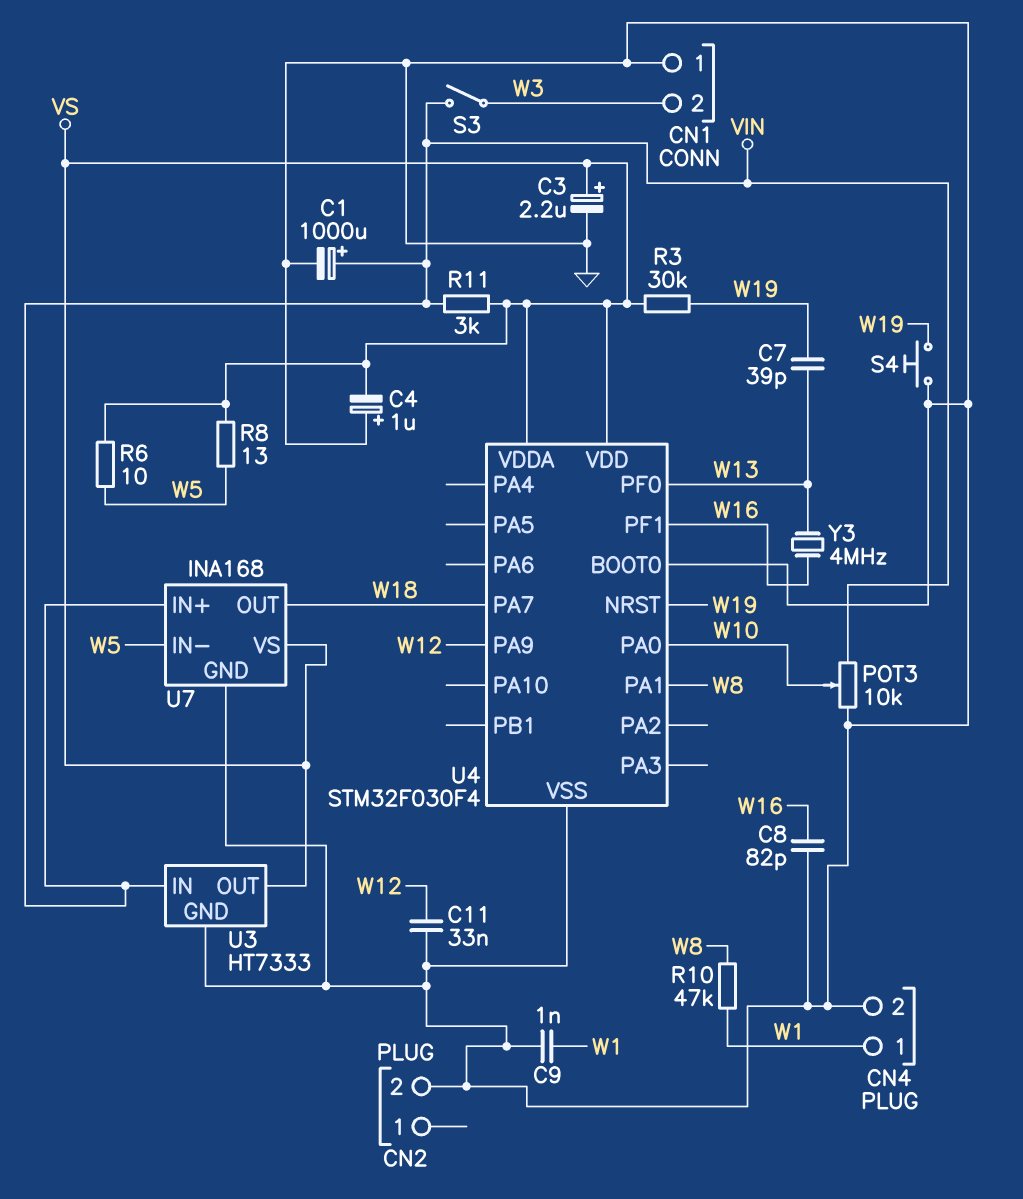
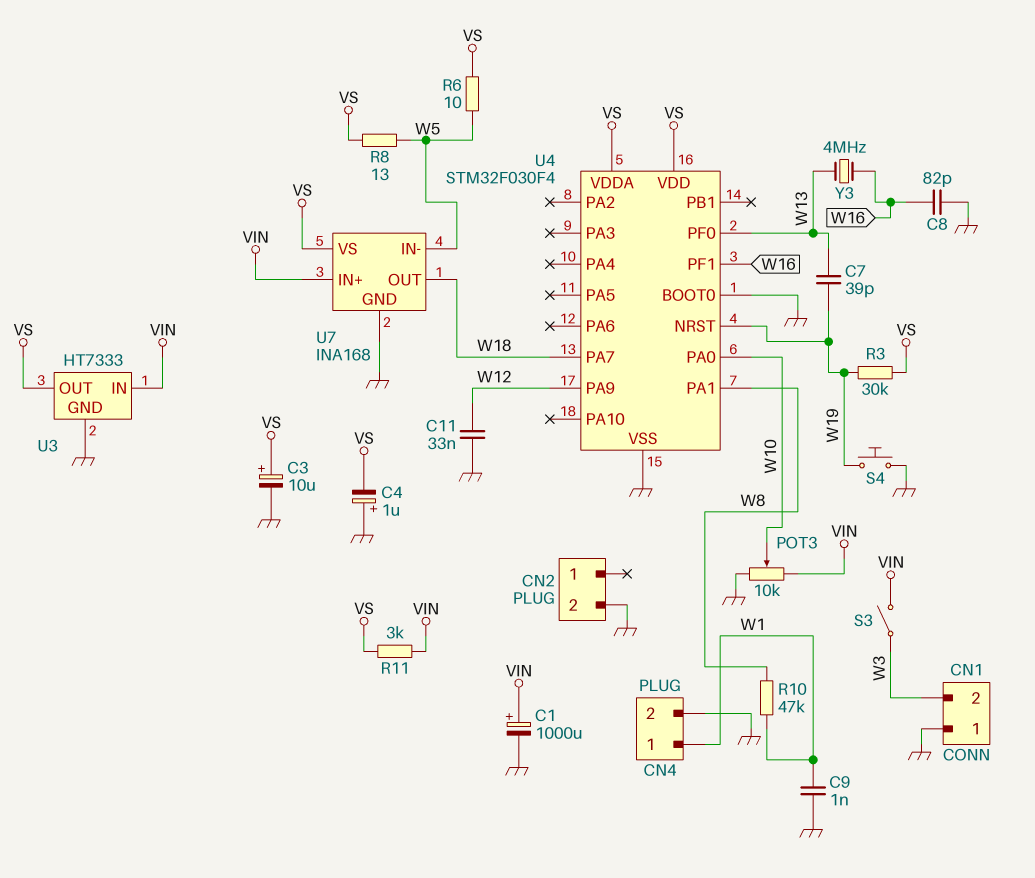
C3: 2.2uF (plus VS, minus GND) -> 10uF (plus VS, minus GND)

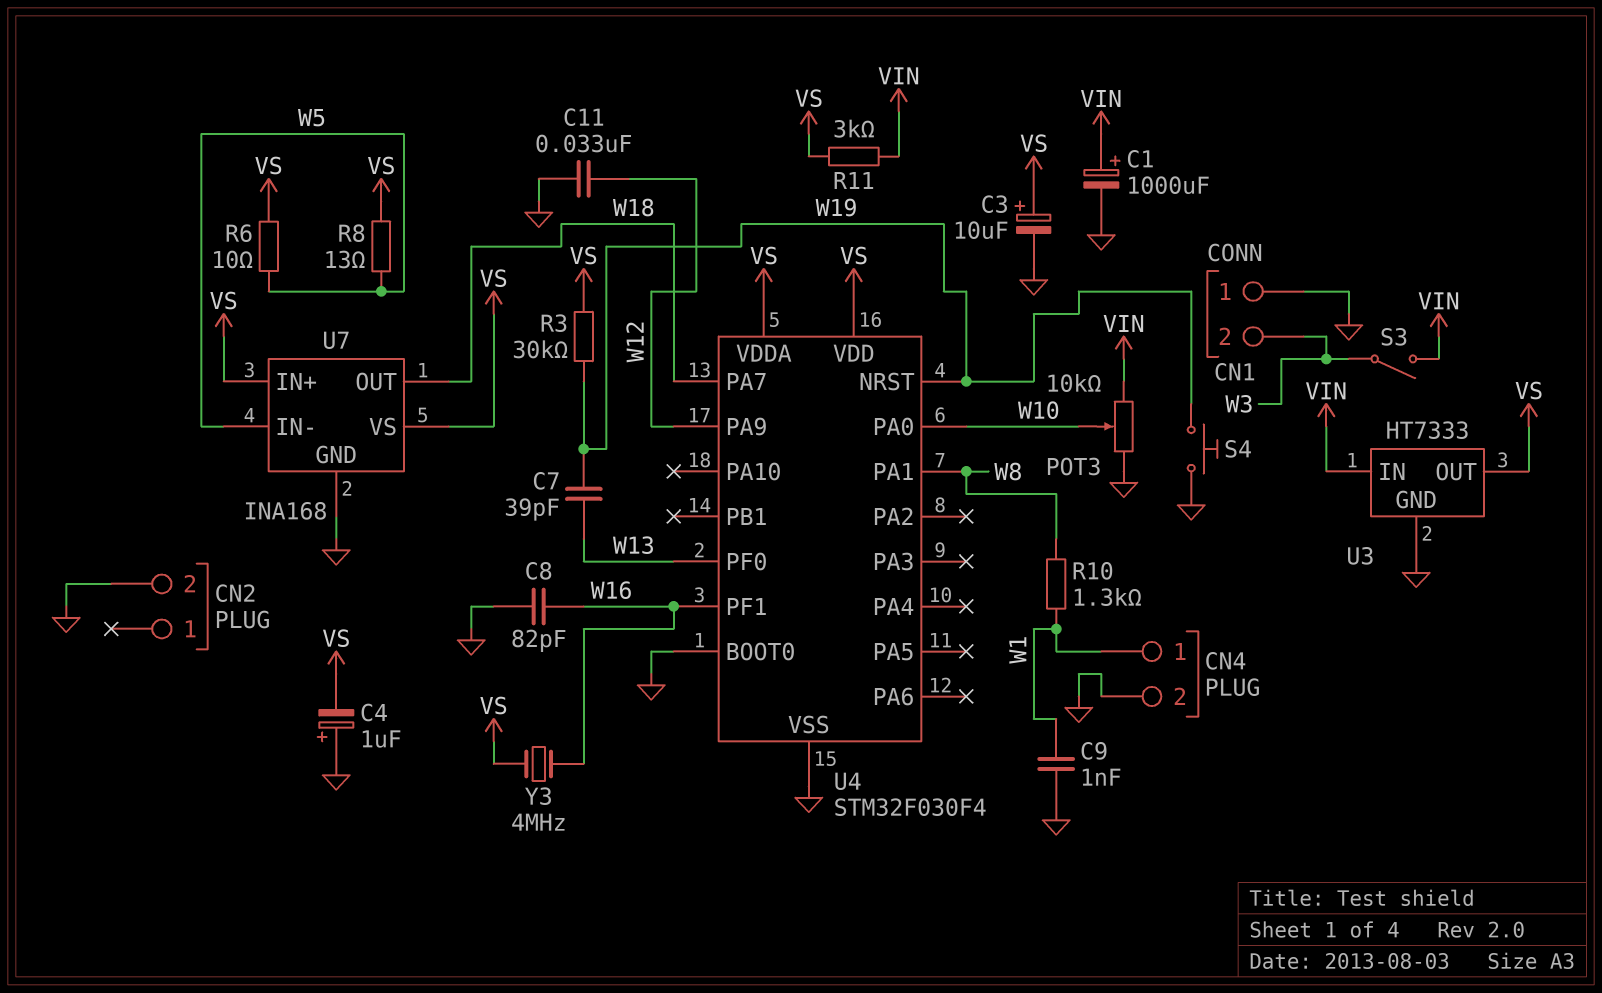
R10: 47k (W1, W8) -> 1.3k (W1, W8)
U7 pin IN+: VIN -> VS
Y3: 4MHz (W13, W16) -> 4MHz (VS, W16)

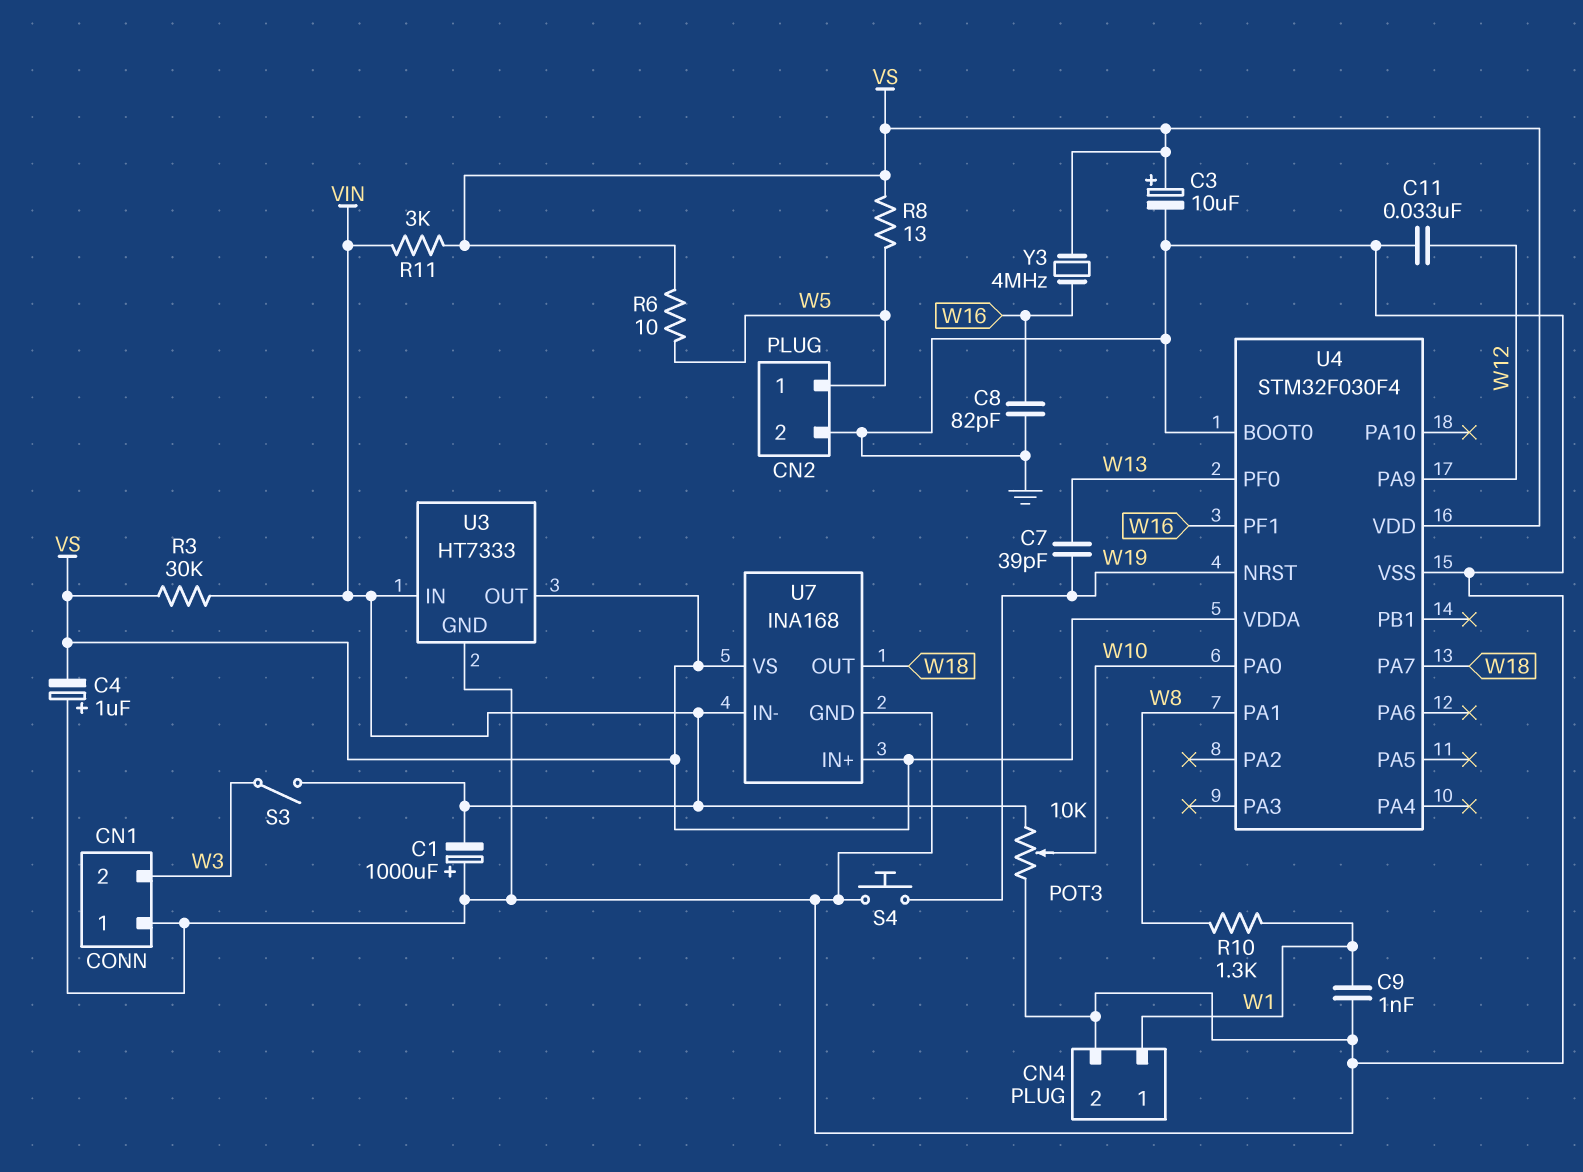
C1: 1000uF (plus VIN, minus GND) -> 1000uF (plus GND, minus VIN)
CN2 pin 1: none -> W5
R3: 30k (VS, W19) -> 30k (VIN, VS)
U7 pin IN-: W5 -> VIN

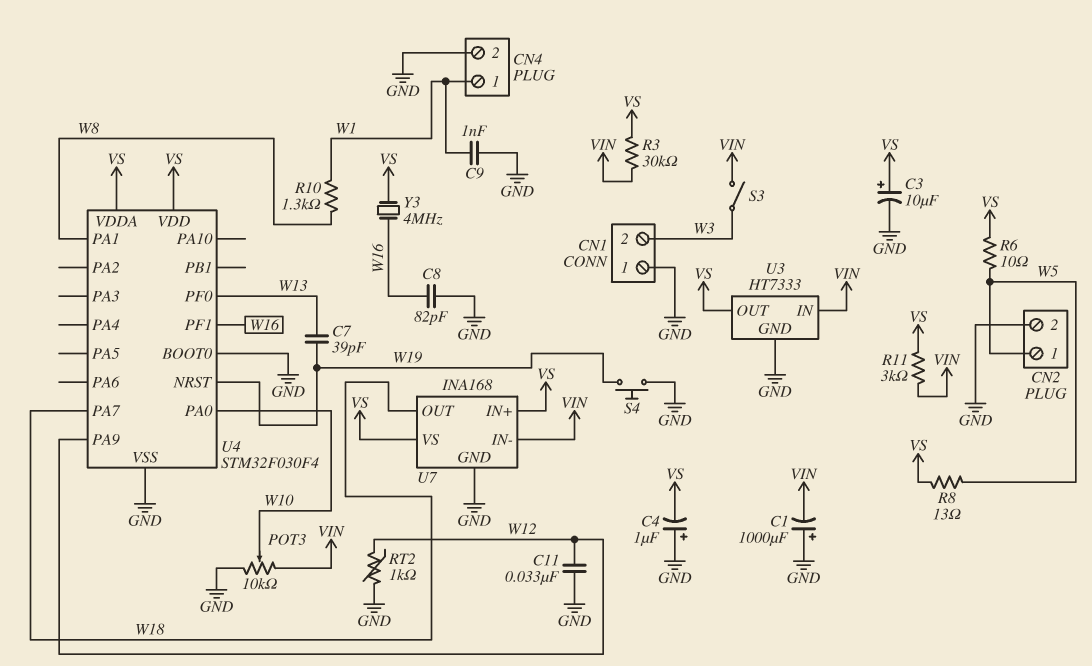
RT2: none -> 1k (GND, W12)

